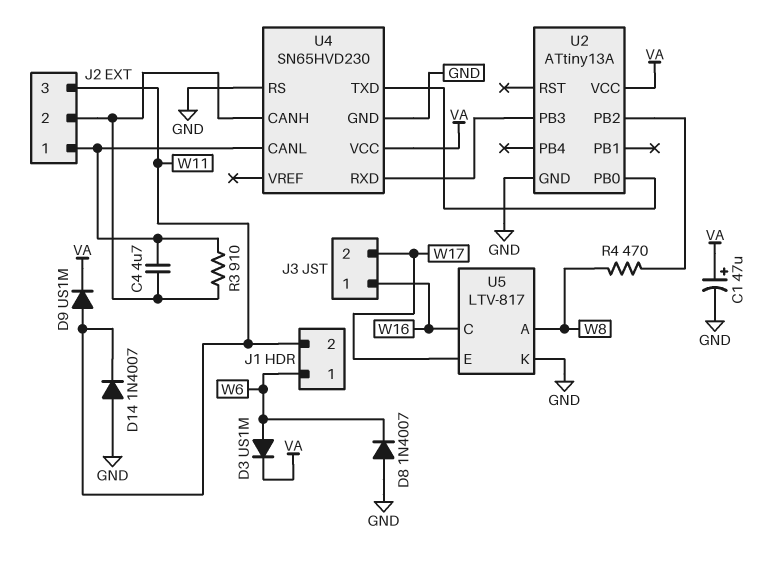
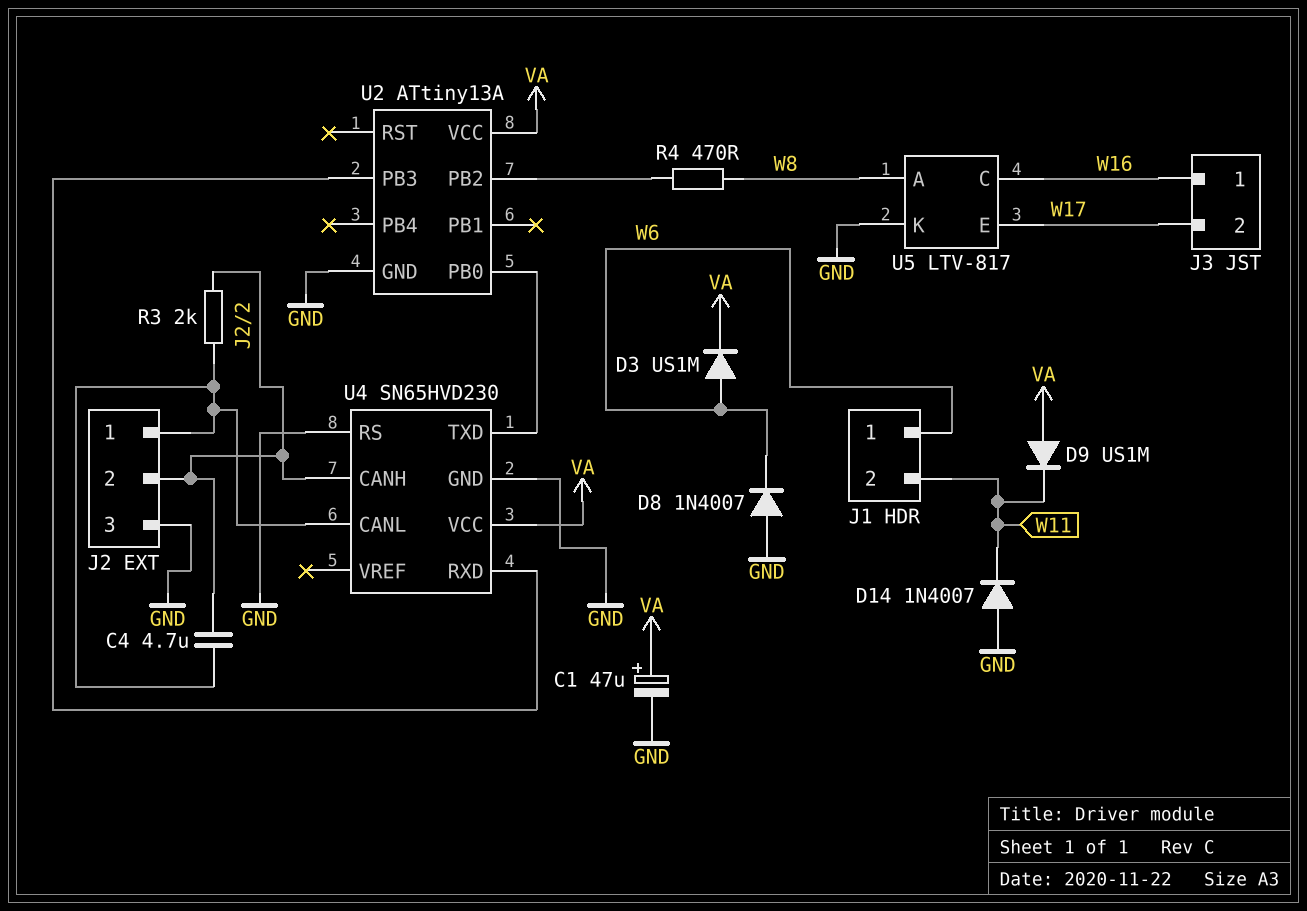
D9: diode US1M (A W11, K VA) -> diode US1M (A VA, K W11)
J2 pin 3: W11 -> GND
R3: 910 (J2/1, J2/2) -> 2k (J2/1, J2/2)

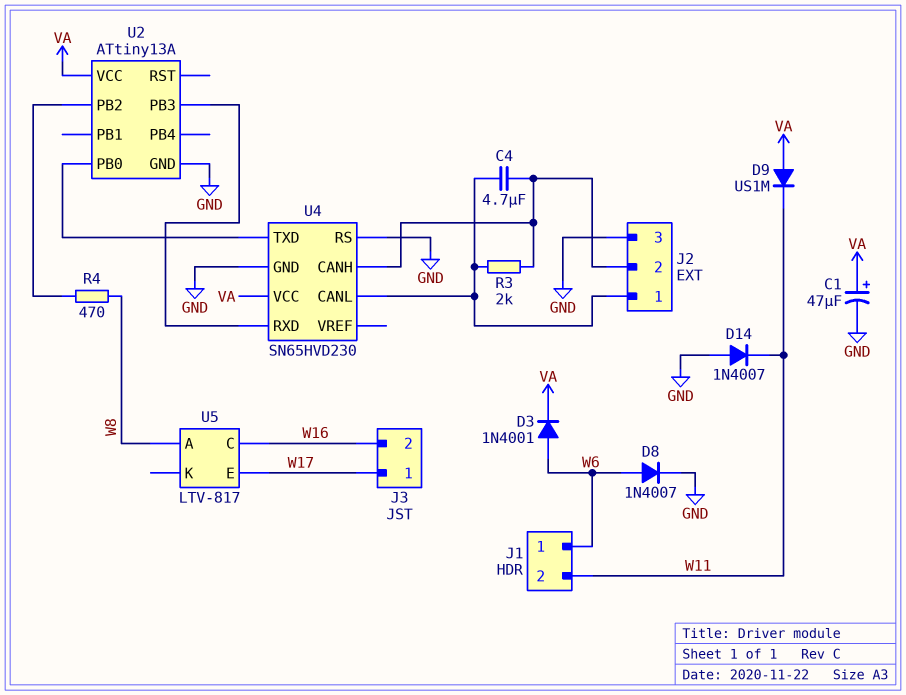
D3: diode US1M (A W6, K VA) -> diode 1N4001 (A W6, K VA)
D8: diode 1N4007 (A GND, K W6) -> diode 1N4007 (A W6, K GND)
J3 pin 1: W16 -> W17
J3 pin 2: W17 -> W16
U5 pin K: GND -> none

